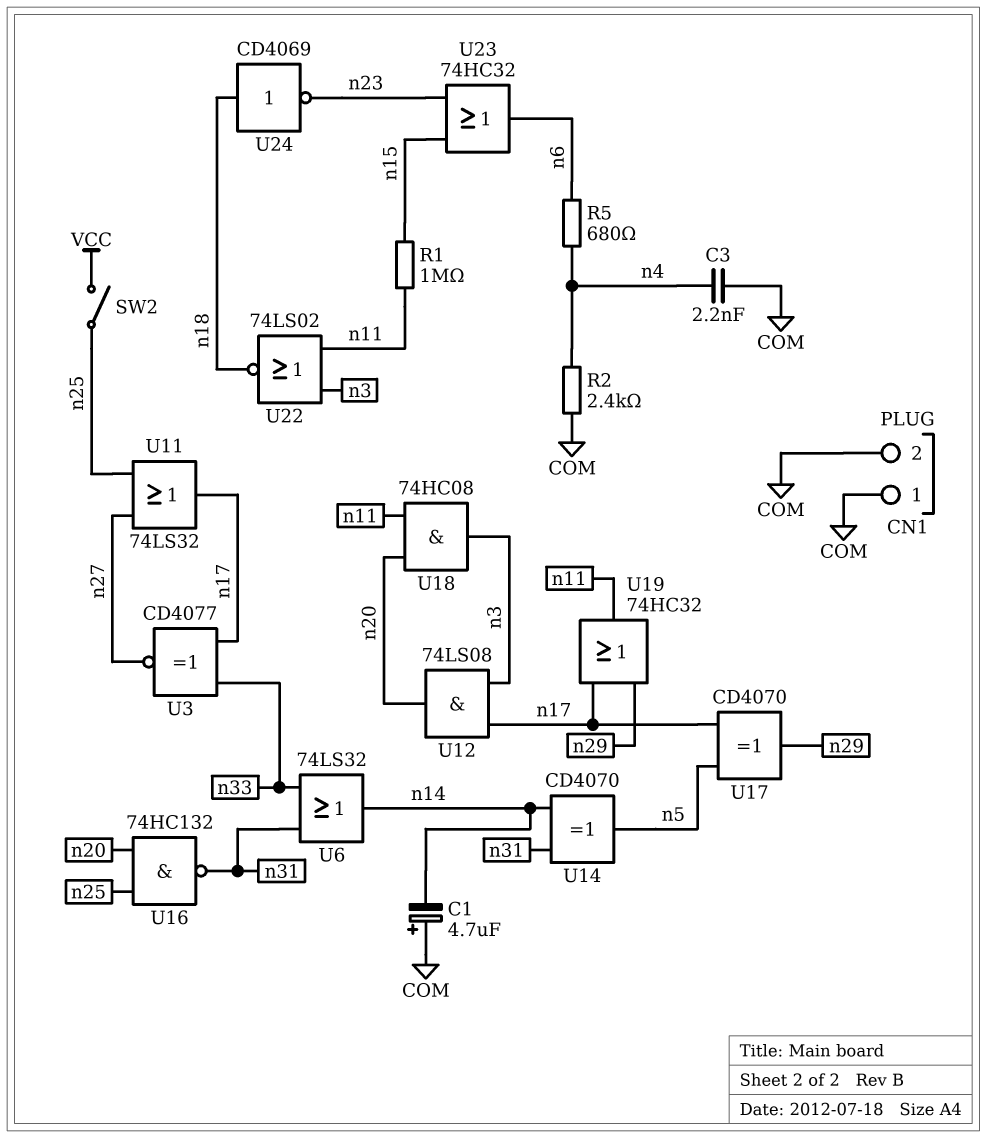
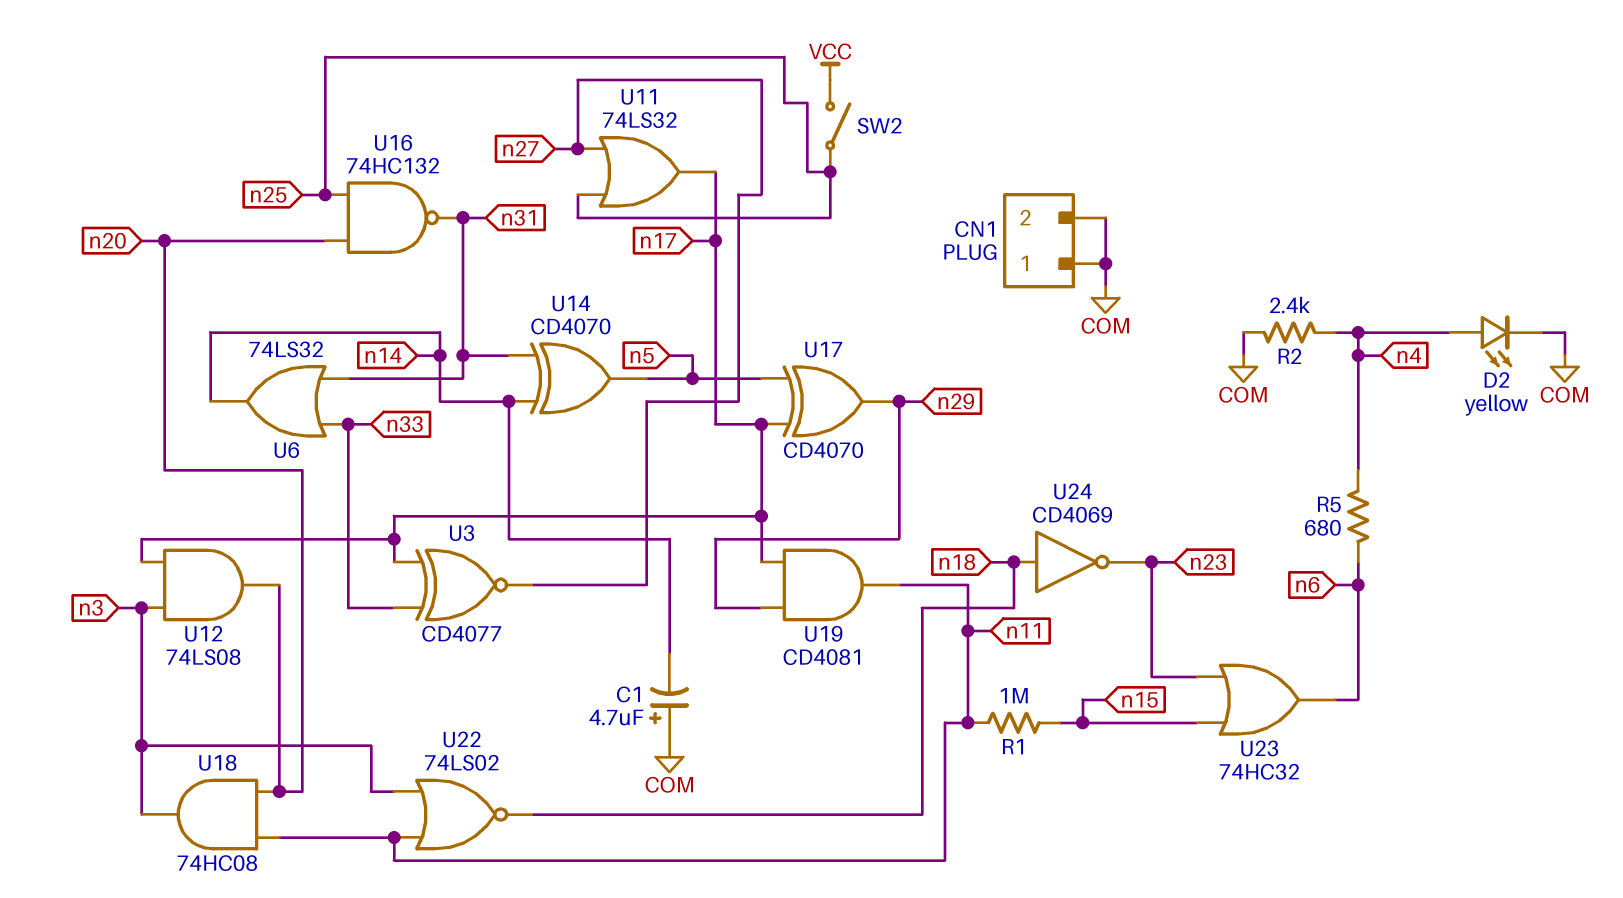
C3: 2.2nF (COM, n4) -> none
D2: none -> LED yellow (A n4, K COM)
U19: OR 74HC32 (in n17, in n29, out n11) -> AND CD4081 (in n17, in n29, out n11)

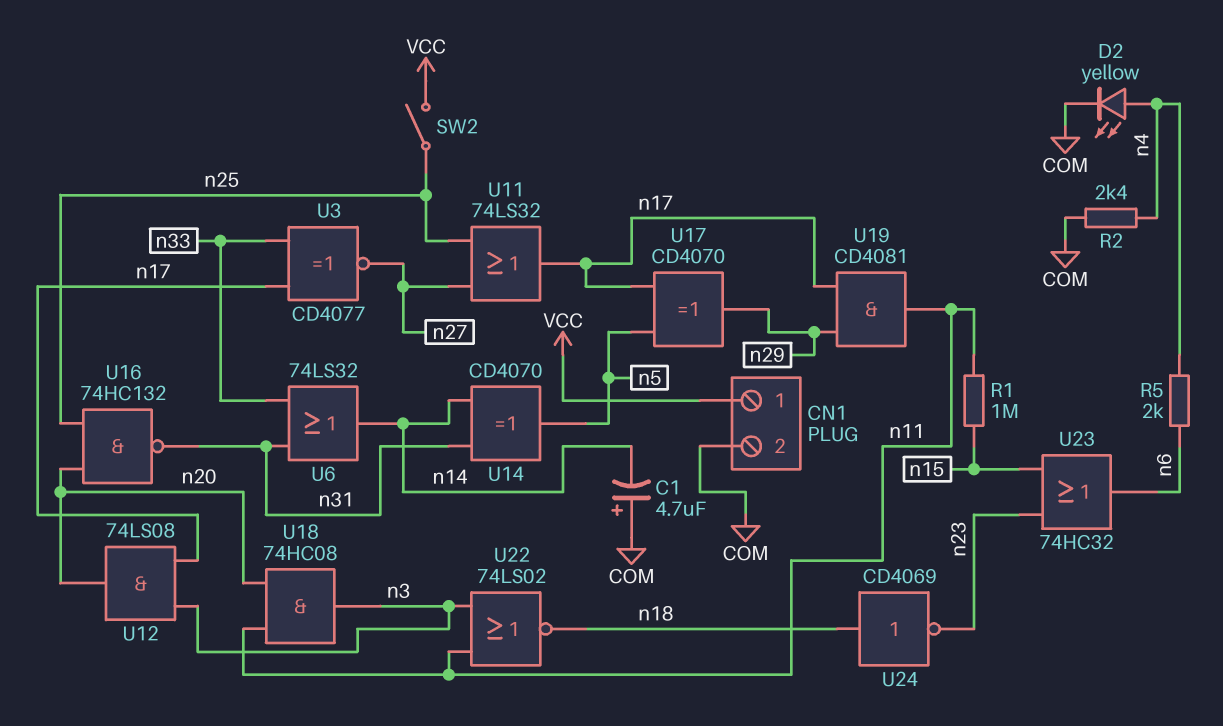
CN1 pin 1: COM -> VCC
R5: 680 (n4, n6) -> 2k (n4, n6)

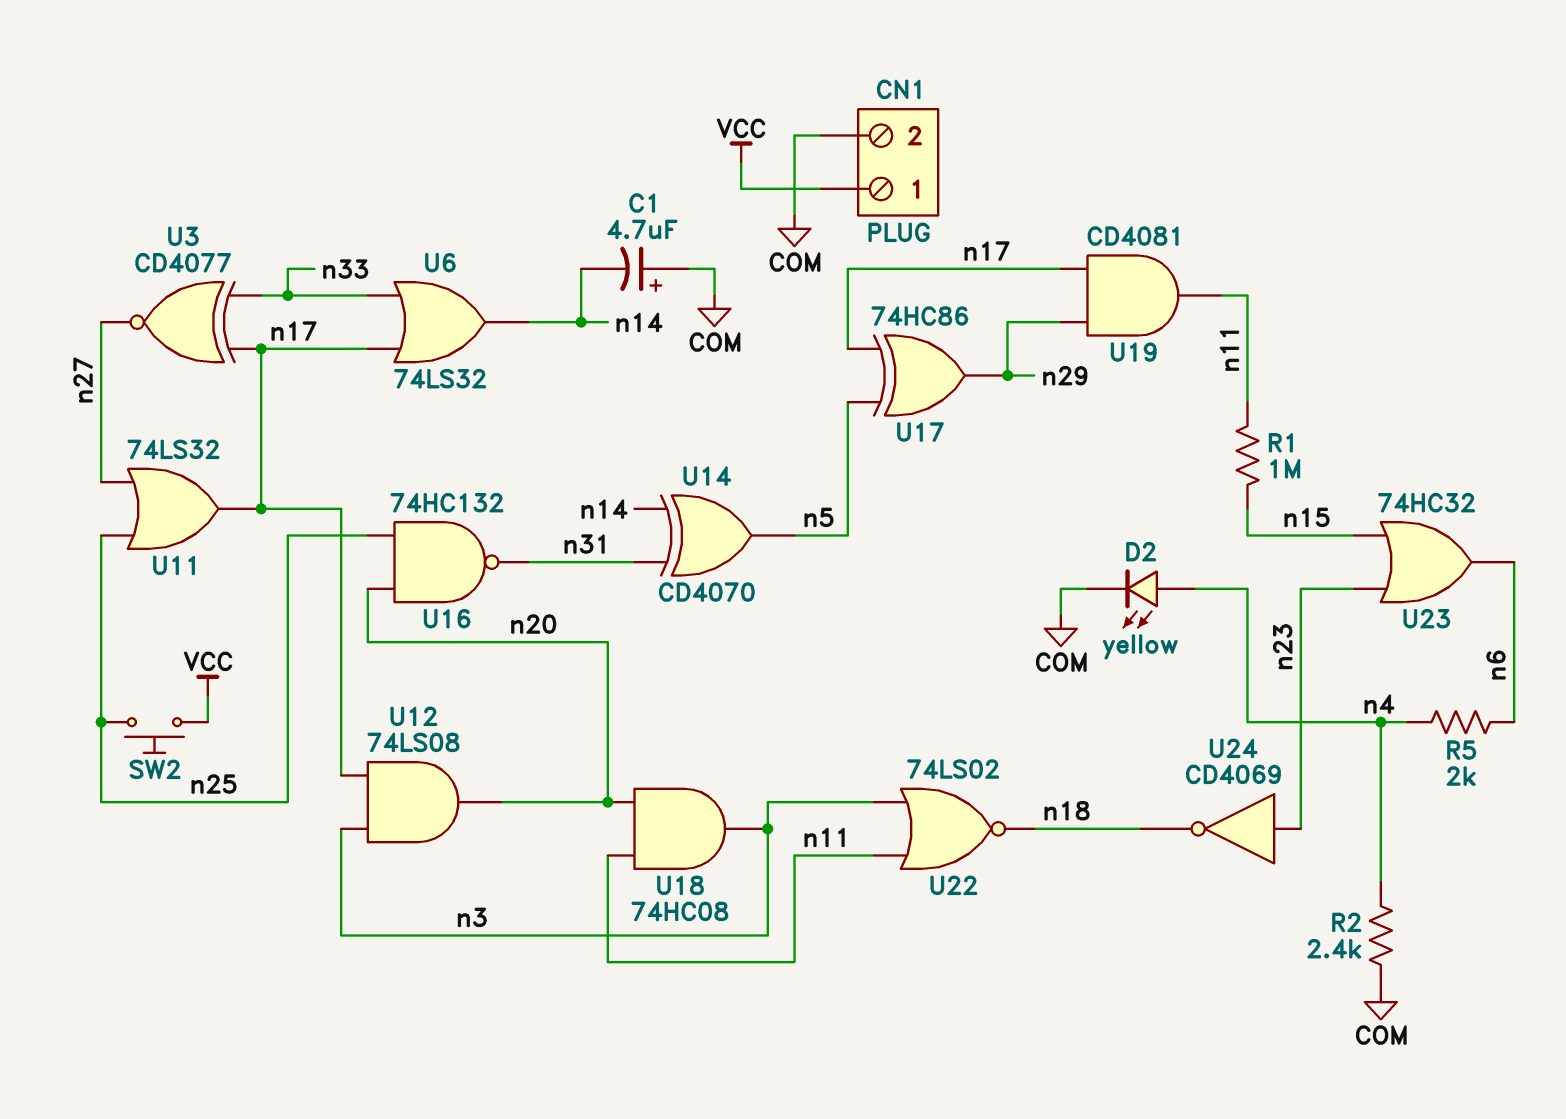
SW2: switch (VCC, n25) -> button (VCC, n25)
U6: OR 74LS32 (in n31, in n33, out n14) -> OR 74LS32 (in n17, in n33, out n14)
U17: XOR CD4070 (in n5, in n17, out n29) -> XOR 74HC86 (in n5, in n17, out n29)
U24: NOT CD4069 (in n18, out n23) -> NOT CD4069 (in n23, out n18)

